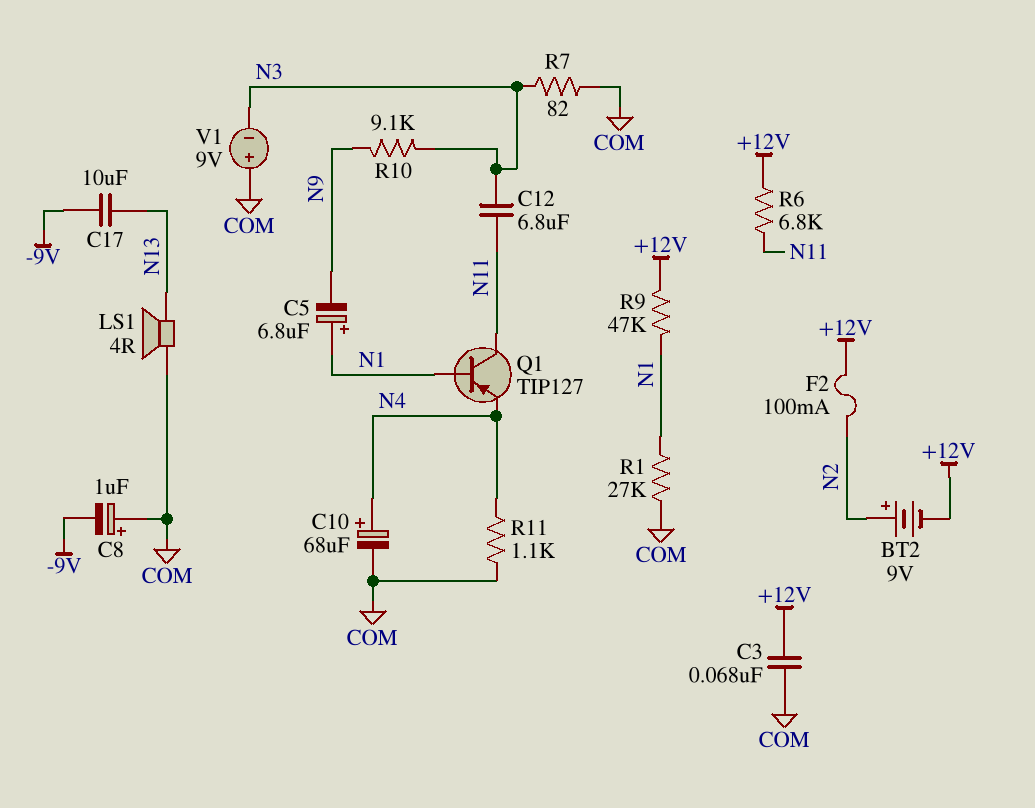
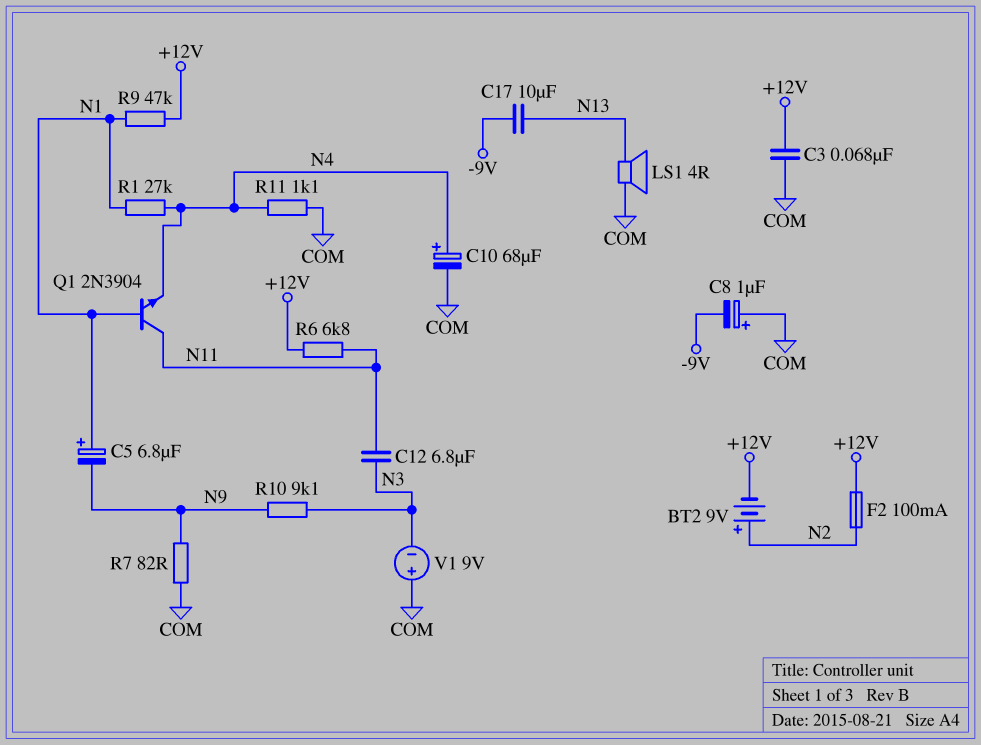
Q1: PNP TIP127 (B N1, C N11, E N4) -> NPN 2N3904 (B N1, C N11, E N4)
R1: 27k (COM, N1) -> 27k (N1, N4)
R7: 82 (COM, N3) -> 82 (COM, N9)

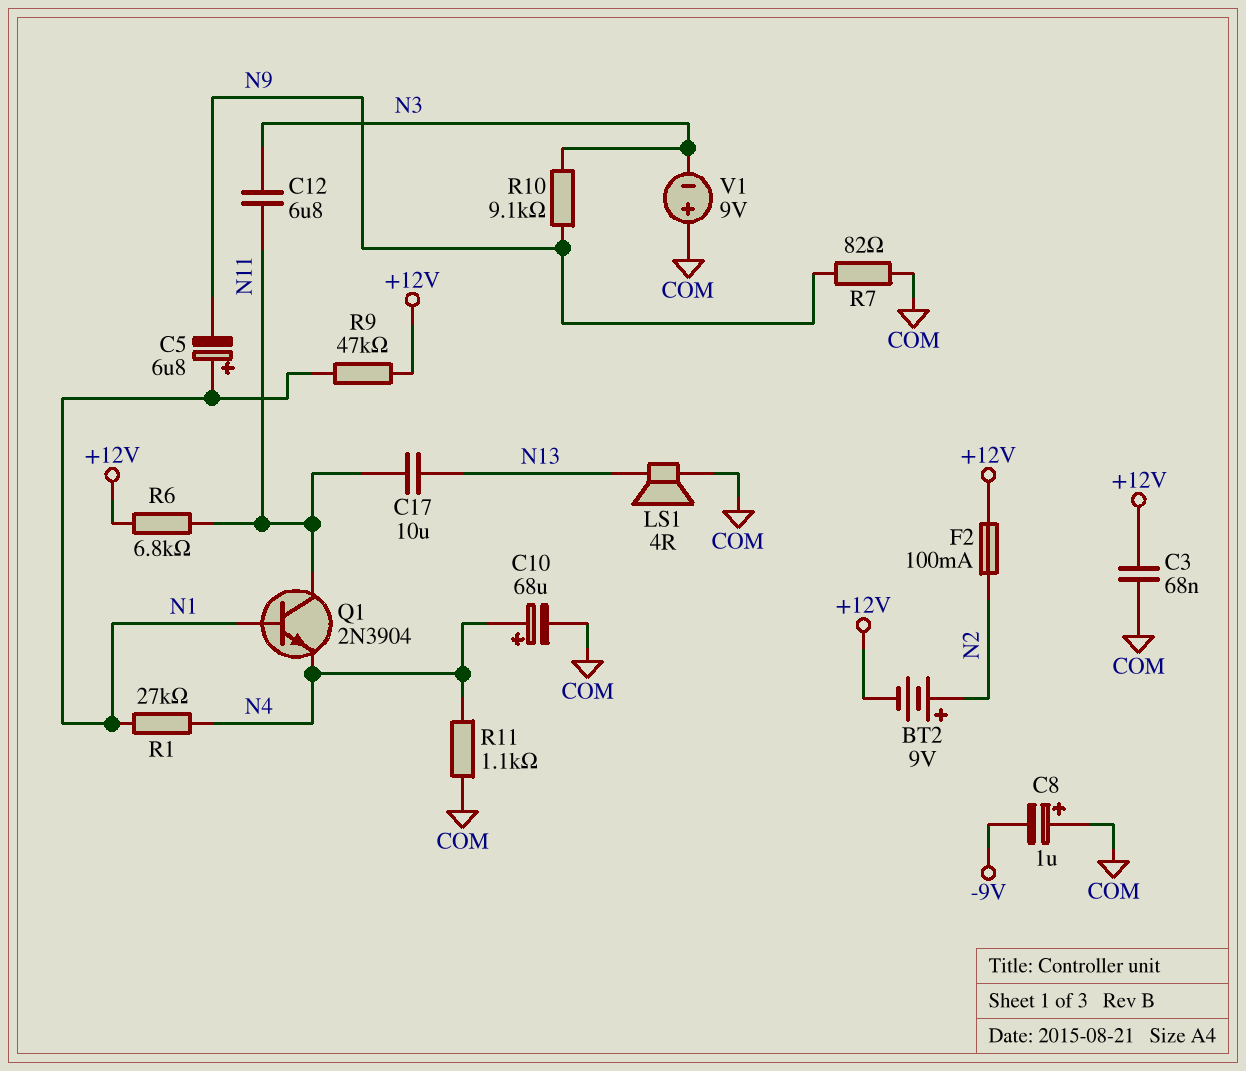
C17: 10uF (-9V, N13) -> 10uF (N11, N13)

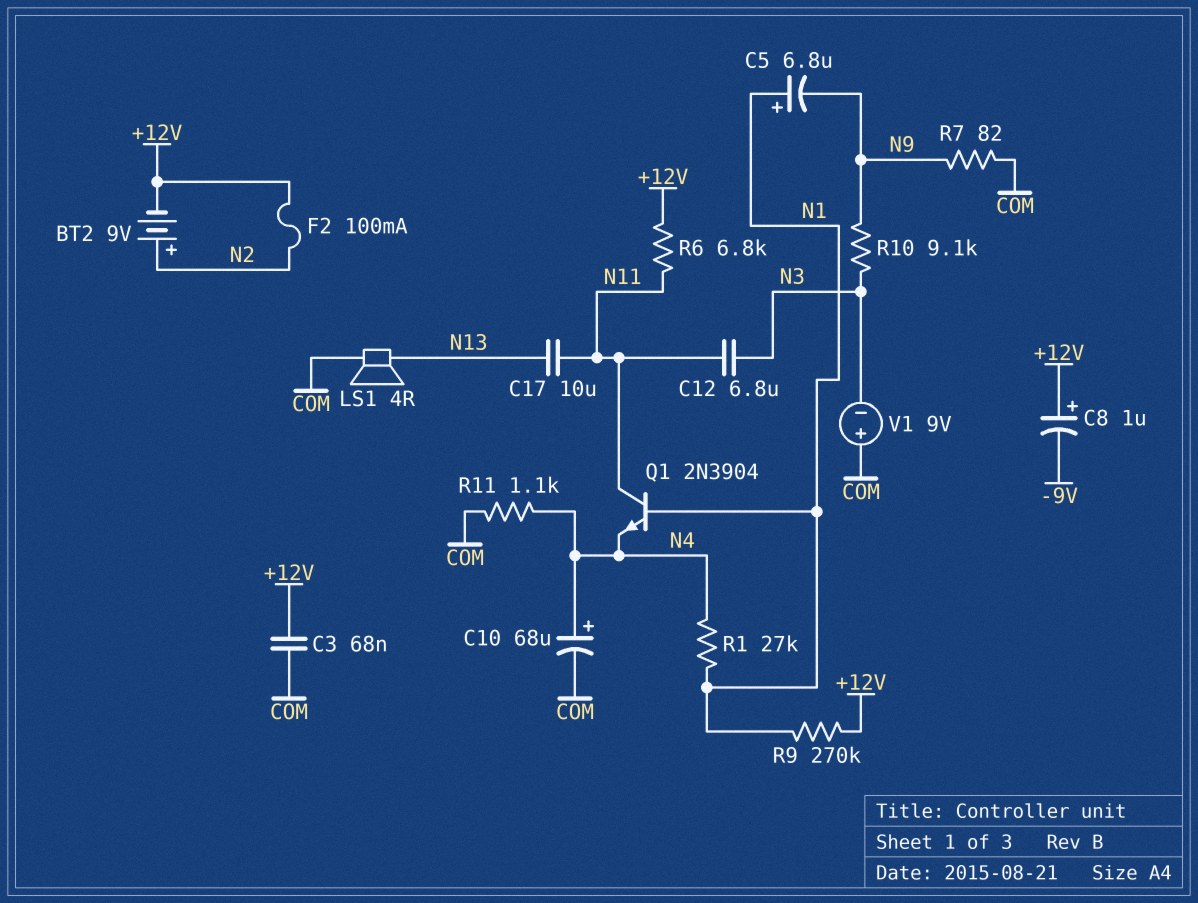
C8: 1uF (plus COM, minus -9V) -> 1uF (plus +12V, minus -9V)
R9: 47k (+12V, N1) -> 270k (+12V, N1)

